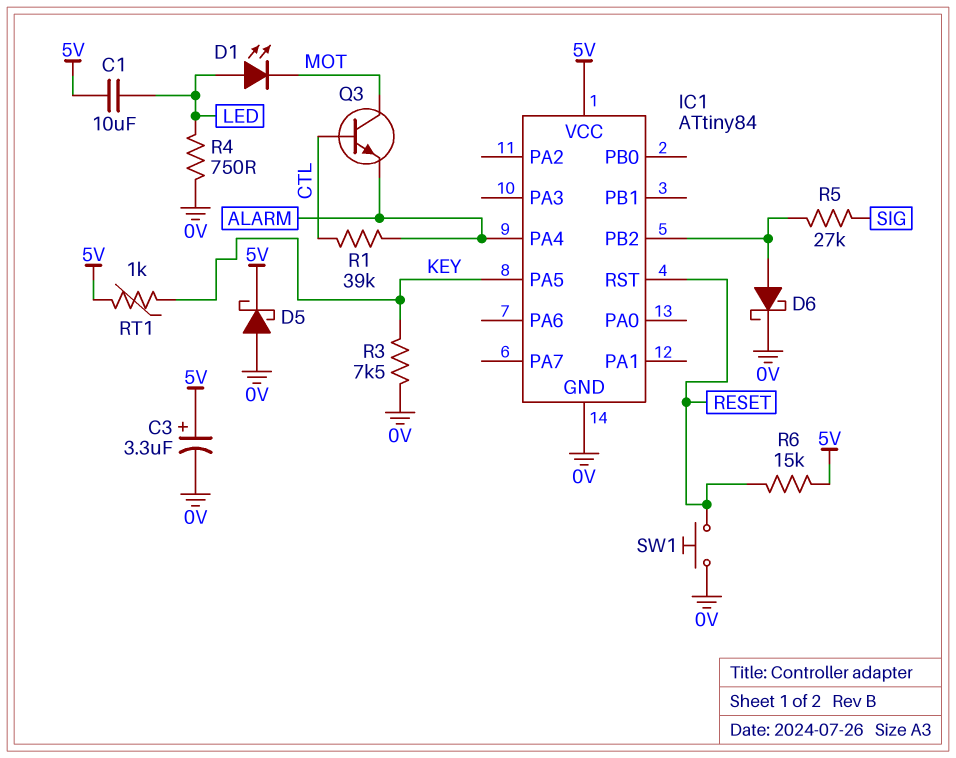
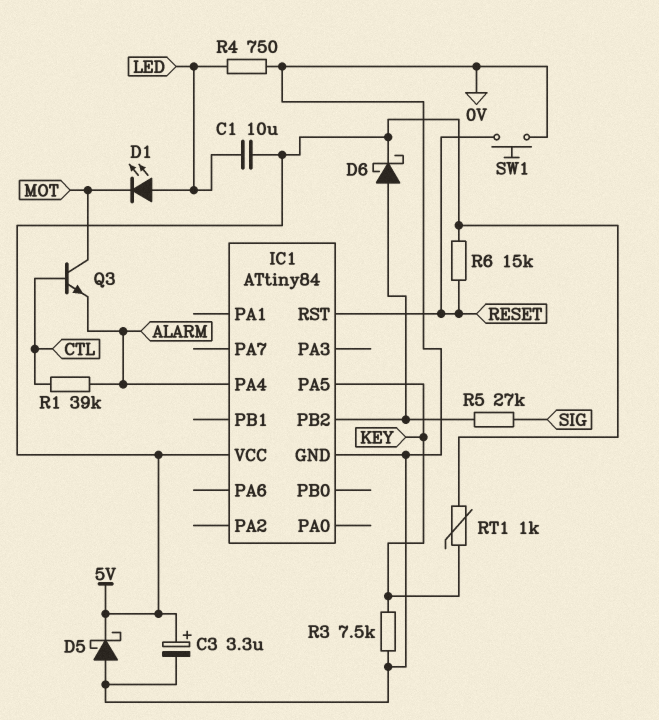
D6: schottky (A IC1/PB2, K 0V) -> schottky (A IC1/PB2, K 5V)

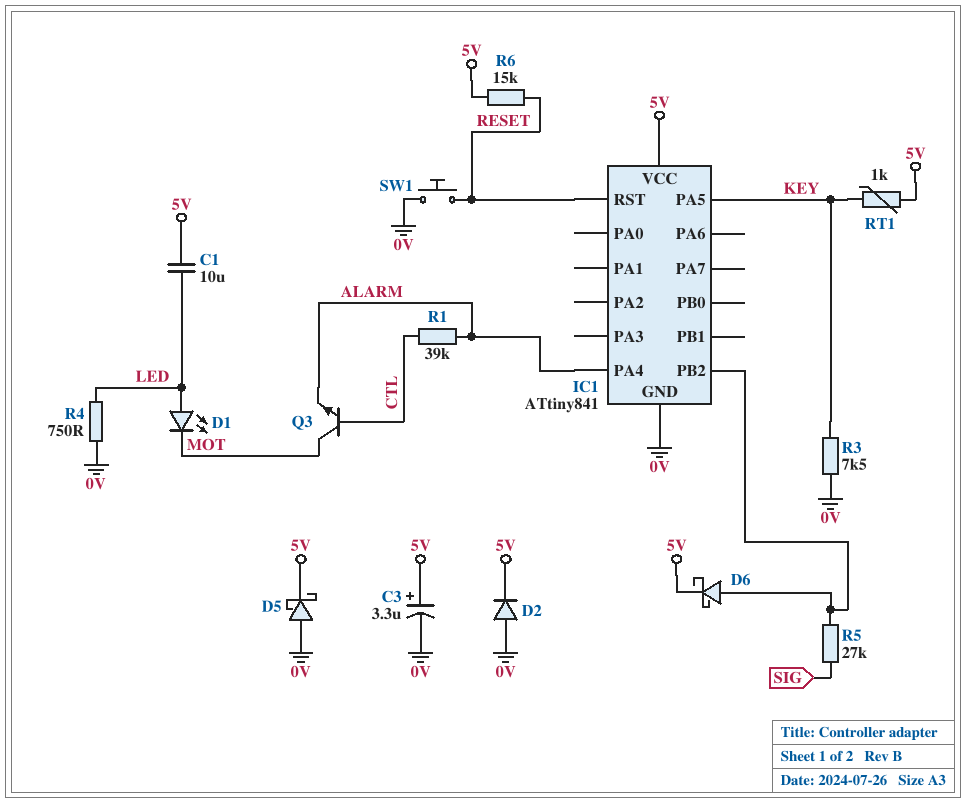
D2: none -> diode (A 0V, K 5V)
IC1: ATtiny84 -> ATtiny841

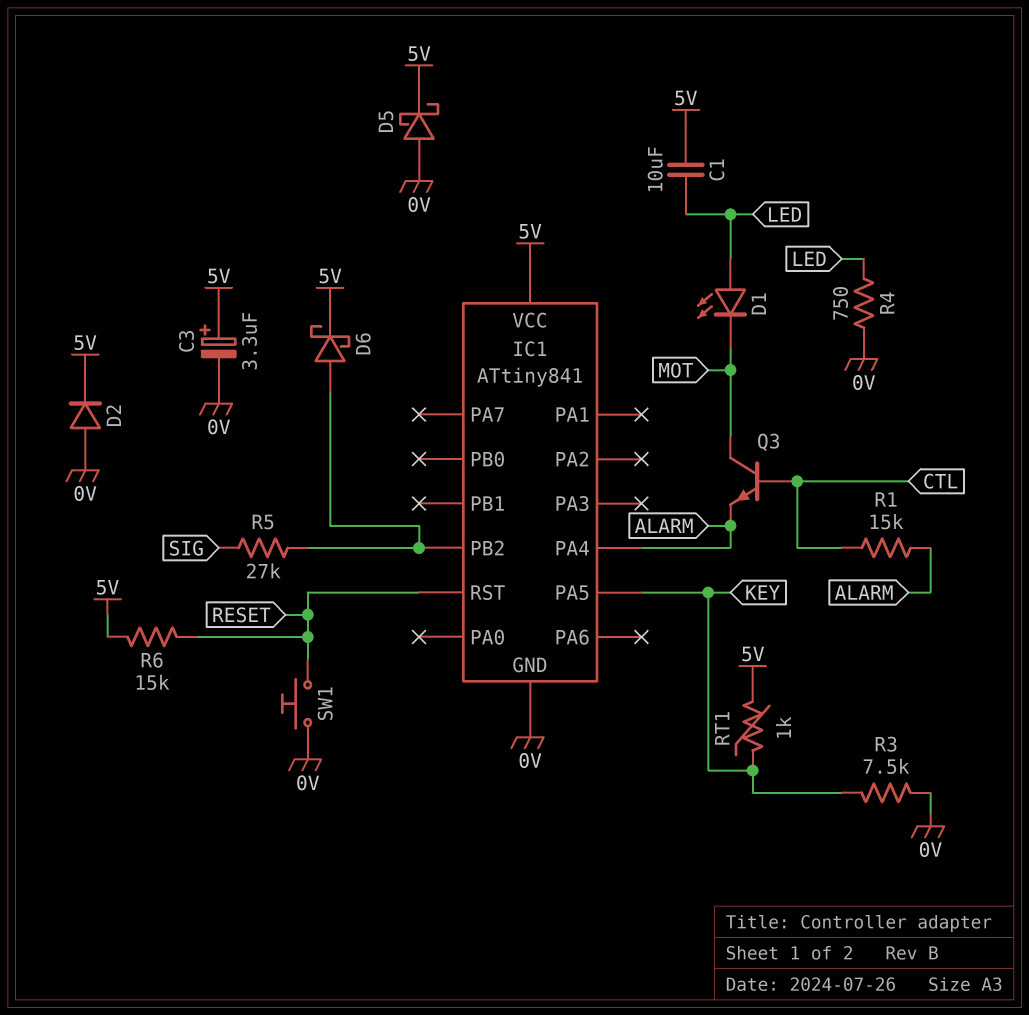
R1: 39k (ALARM, CTL) -> 15k (ALARM, CTL)

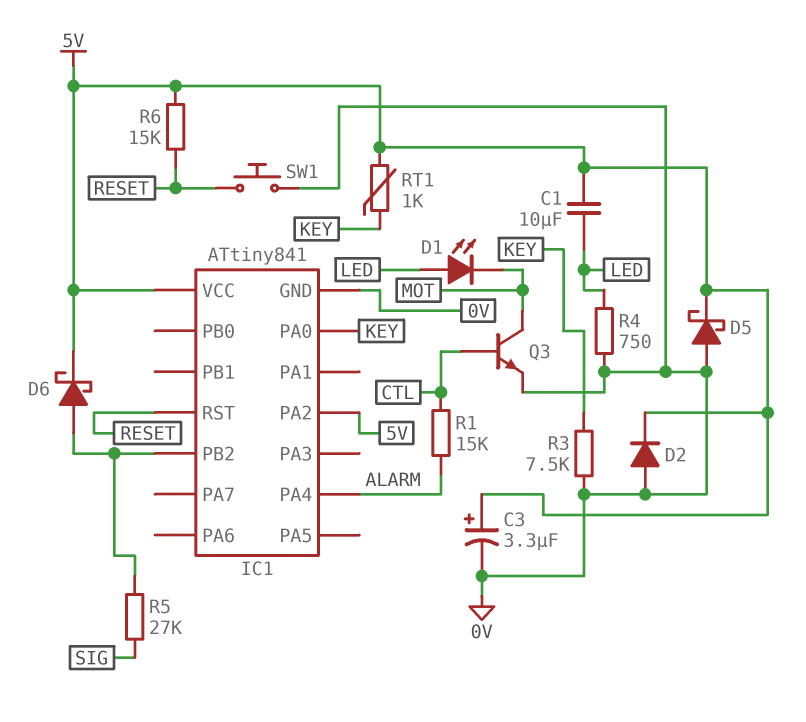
IC1 pin PA0: none -> KEY
IC1 pin PA2: none -> 5V
IC1 pin PA5: KEY -> none
Q3: NPN (B CTL, C MOT, E ALARM) -> NPN (B CTL, C MOT, E 0V)

